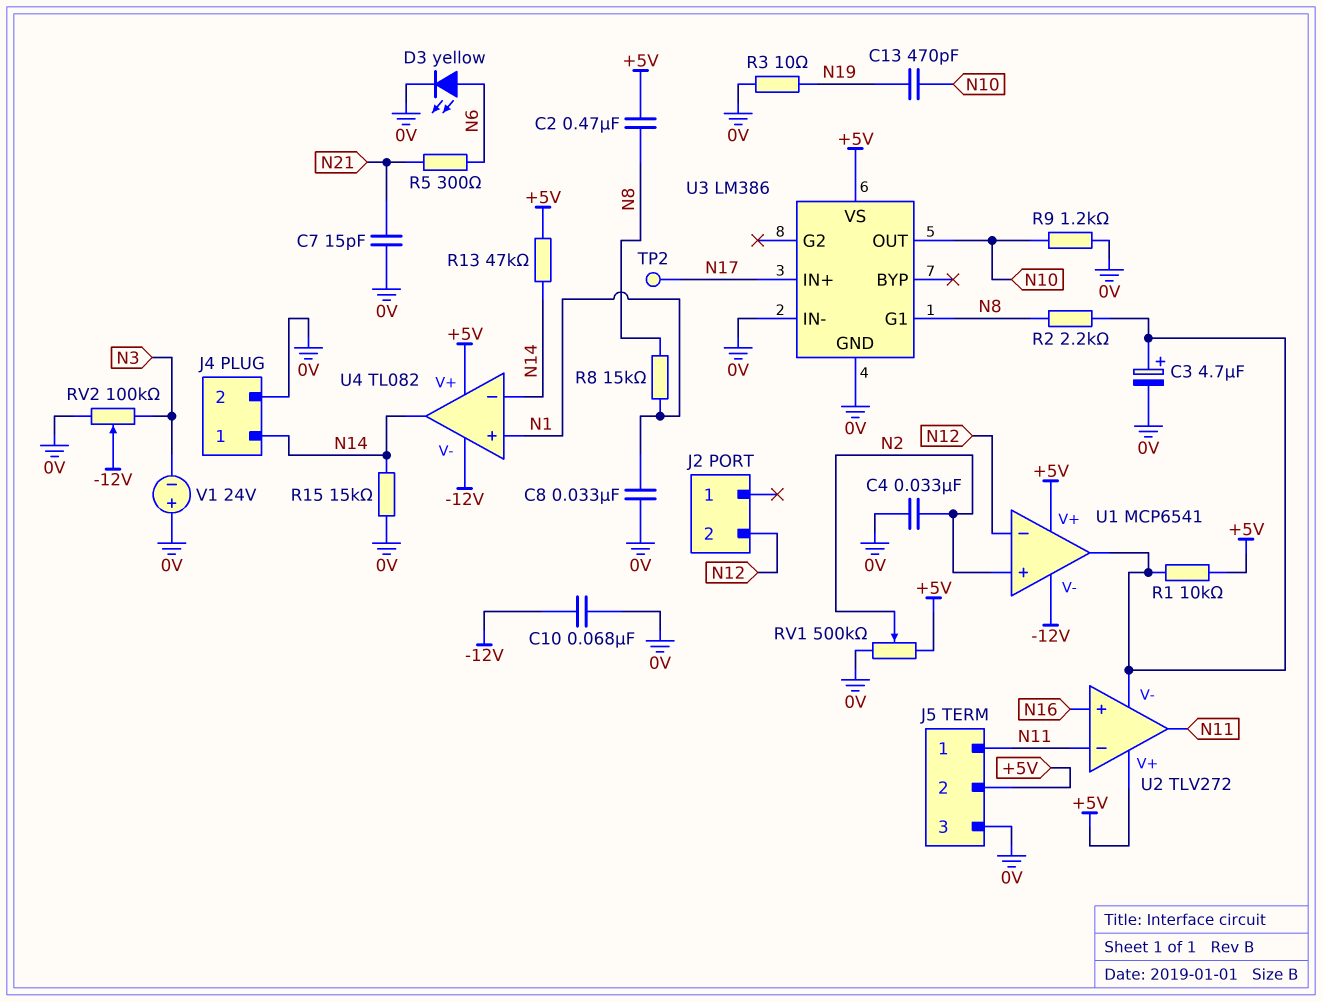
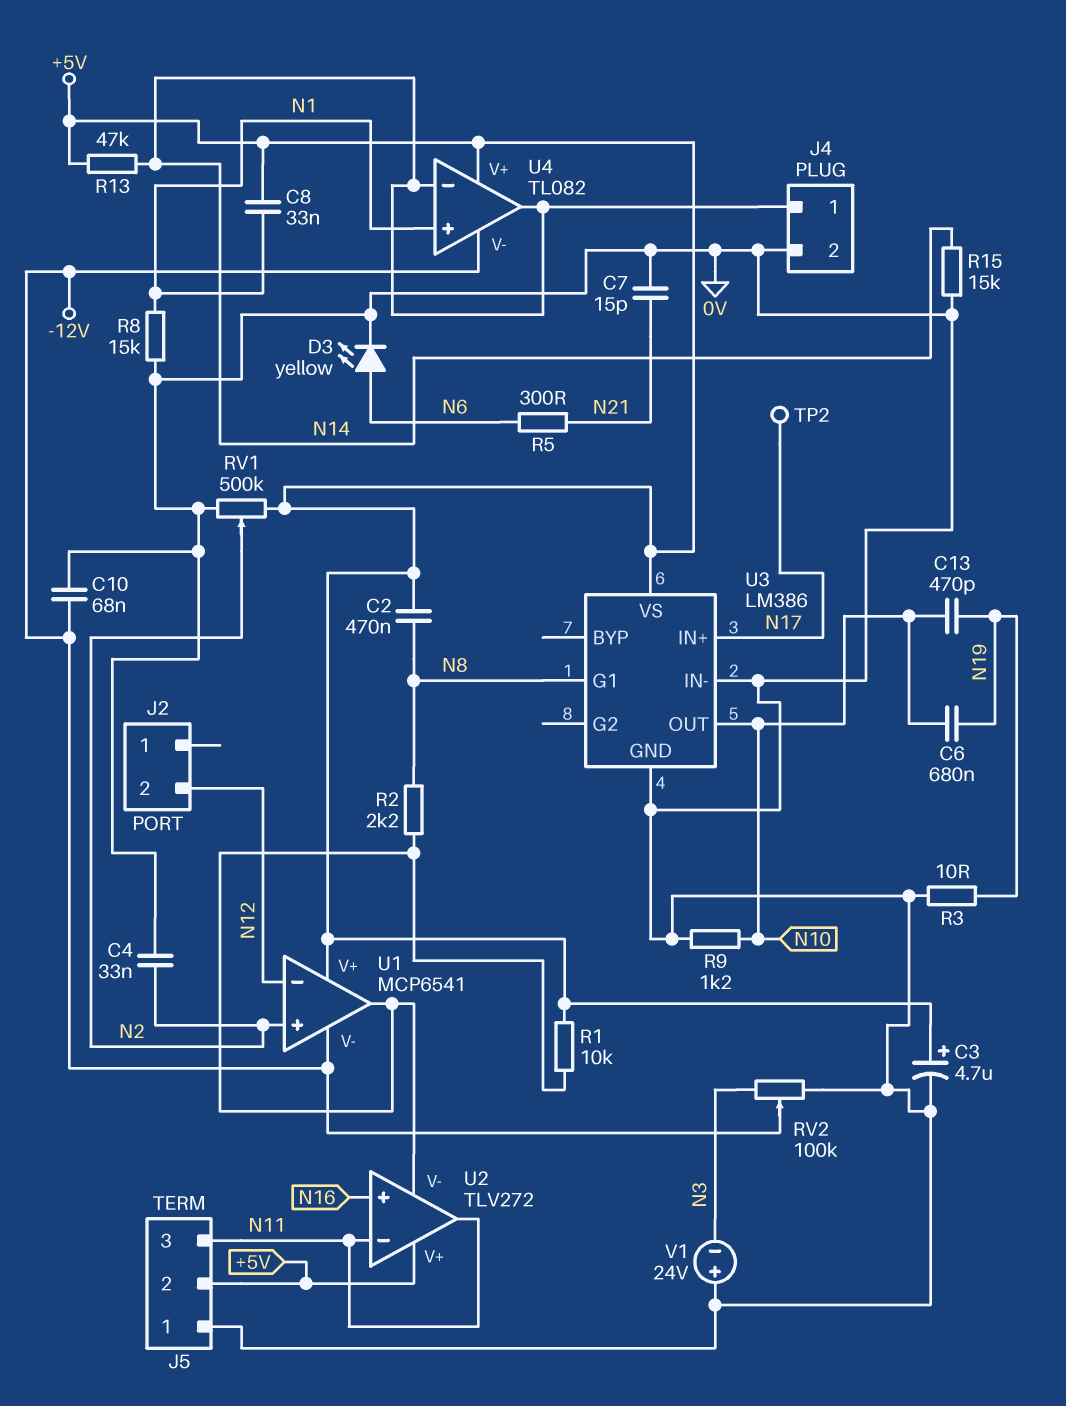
C3: 4.7uF (plus U1/out, minus 0V) -> 4.7uF (plus +5V, minus 0V)
C6: none -> 680nF (N10, N19)
C8: 33nF (0V, N1) -> 33nF (+5V, N1)
J5 pin 1: N11 -> 0V
J5 pin 3: 0V -> N11
R8: 15k (N1, N8) -> 15k (0V, N1)

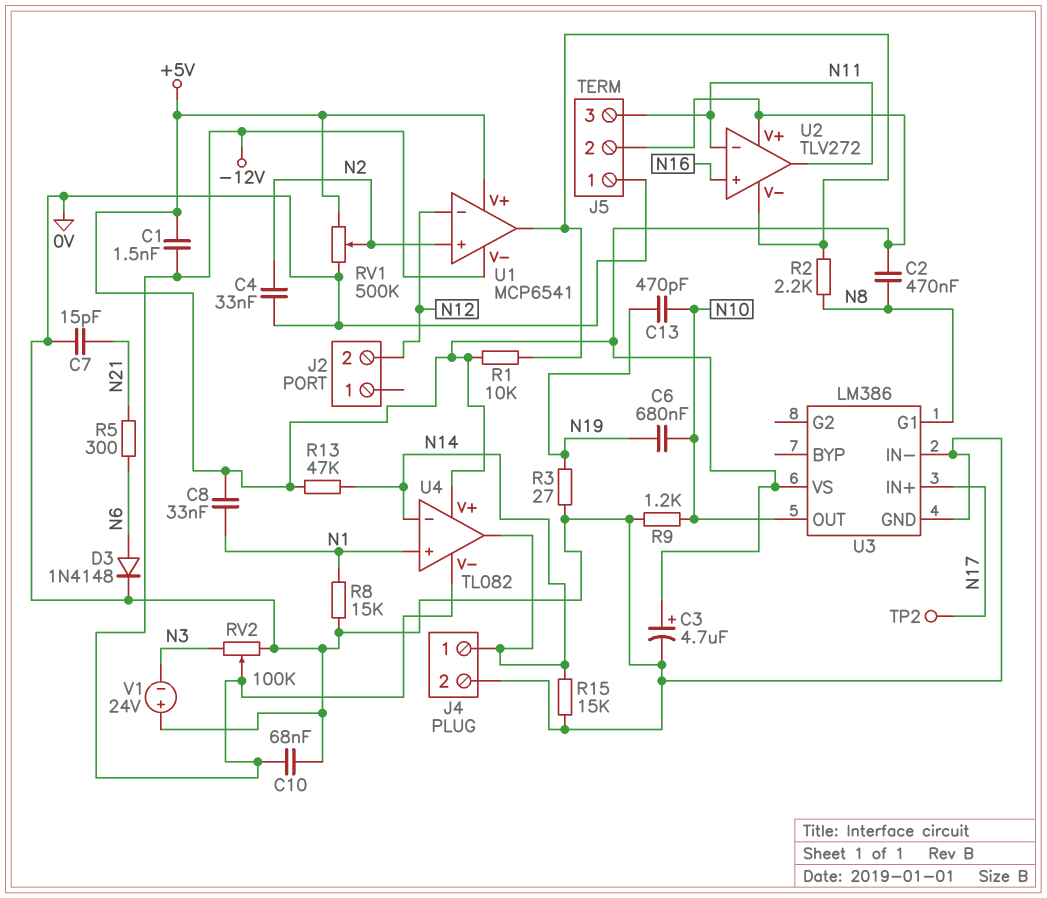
C1: none -> 1.5nF (+5V, -12V)
D3: LED yellow (A N6, K 0V) -> diode 1N4148 (A N6, K 0V)
R3: 10 (0V, N19) -> 27 (0V, N19)

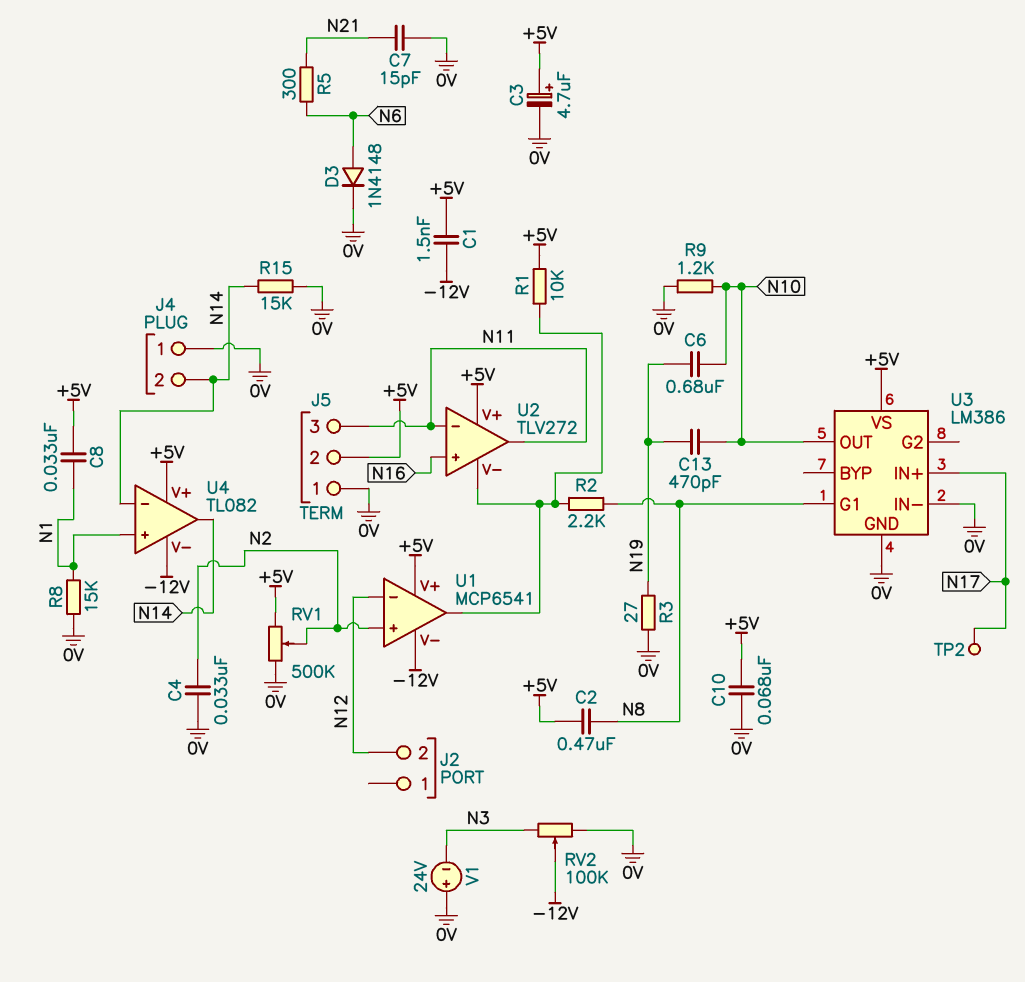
C10: 68nF (-12V, 0V) -> 68nF (+5V, 0V)
J4 pin 1: N14 -> 0V
J4 pin 2: 0V -> N14
R13: 47k (+5V, N14) -> none

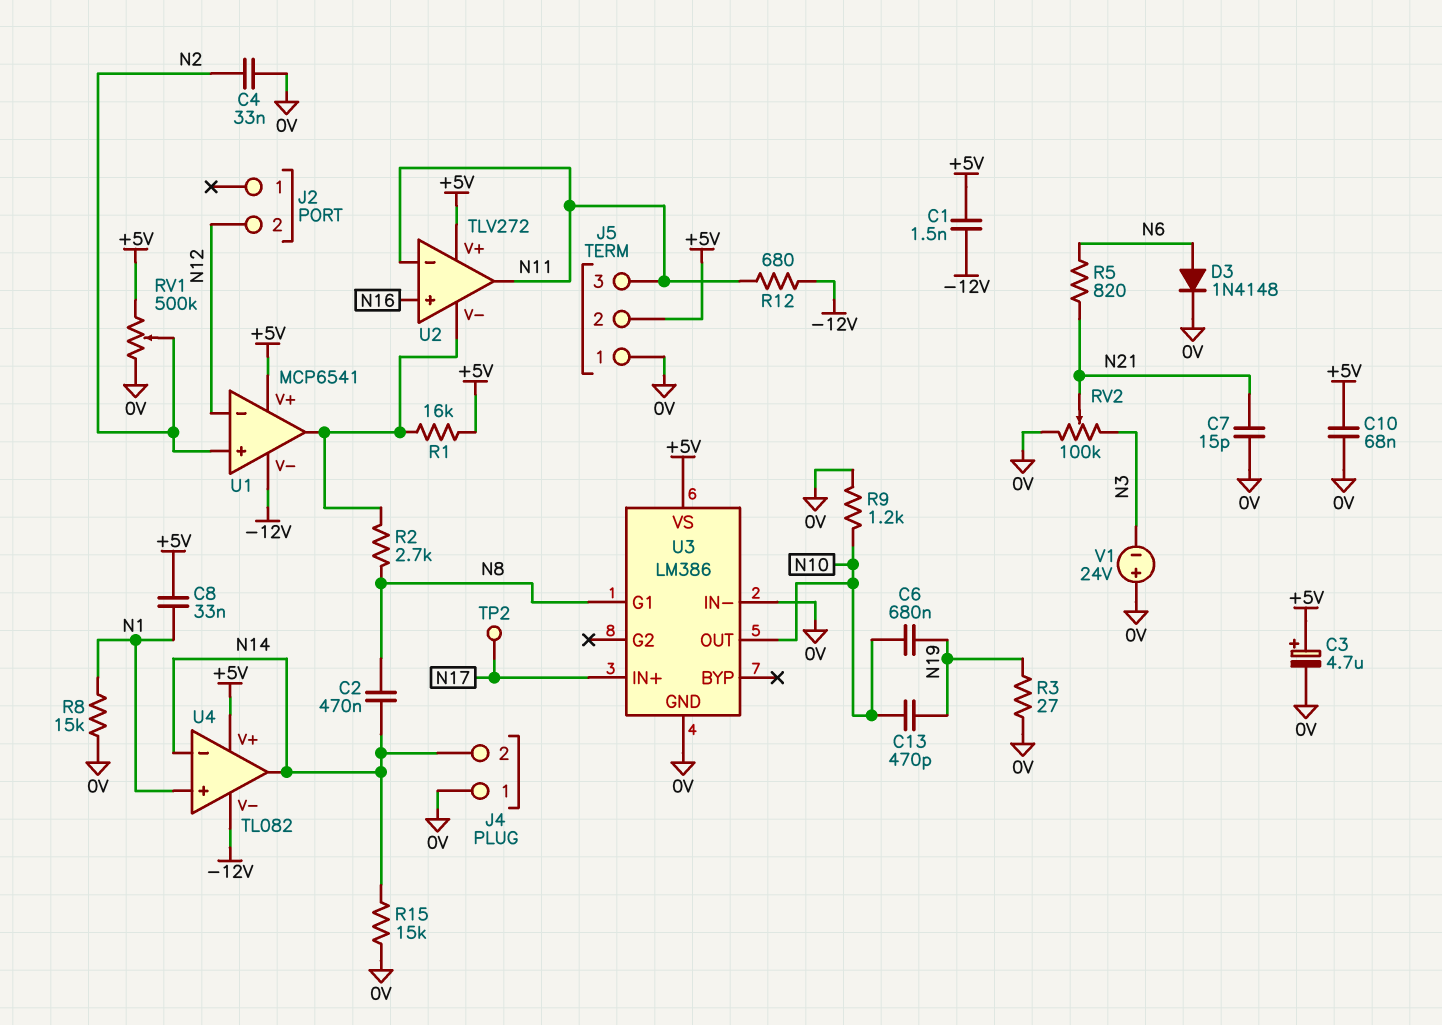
C2: 470nF (+5V, N8) -> 470nF (N8, N14)
R1: 10k (+5V, U1/out) -> 16k (+5V, U1/out)
R2: 2.2k (N8, U1/out) -> 2.7k (N8, U1/out)
R5: 300 (N6, N21) -> 820 (N6, N21)
R12: none -> 680 (-12V, N11)
RV2: 100k (0V, N3, wiper -12V) -> 100k (0V, N3, wiper N21)

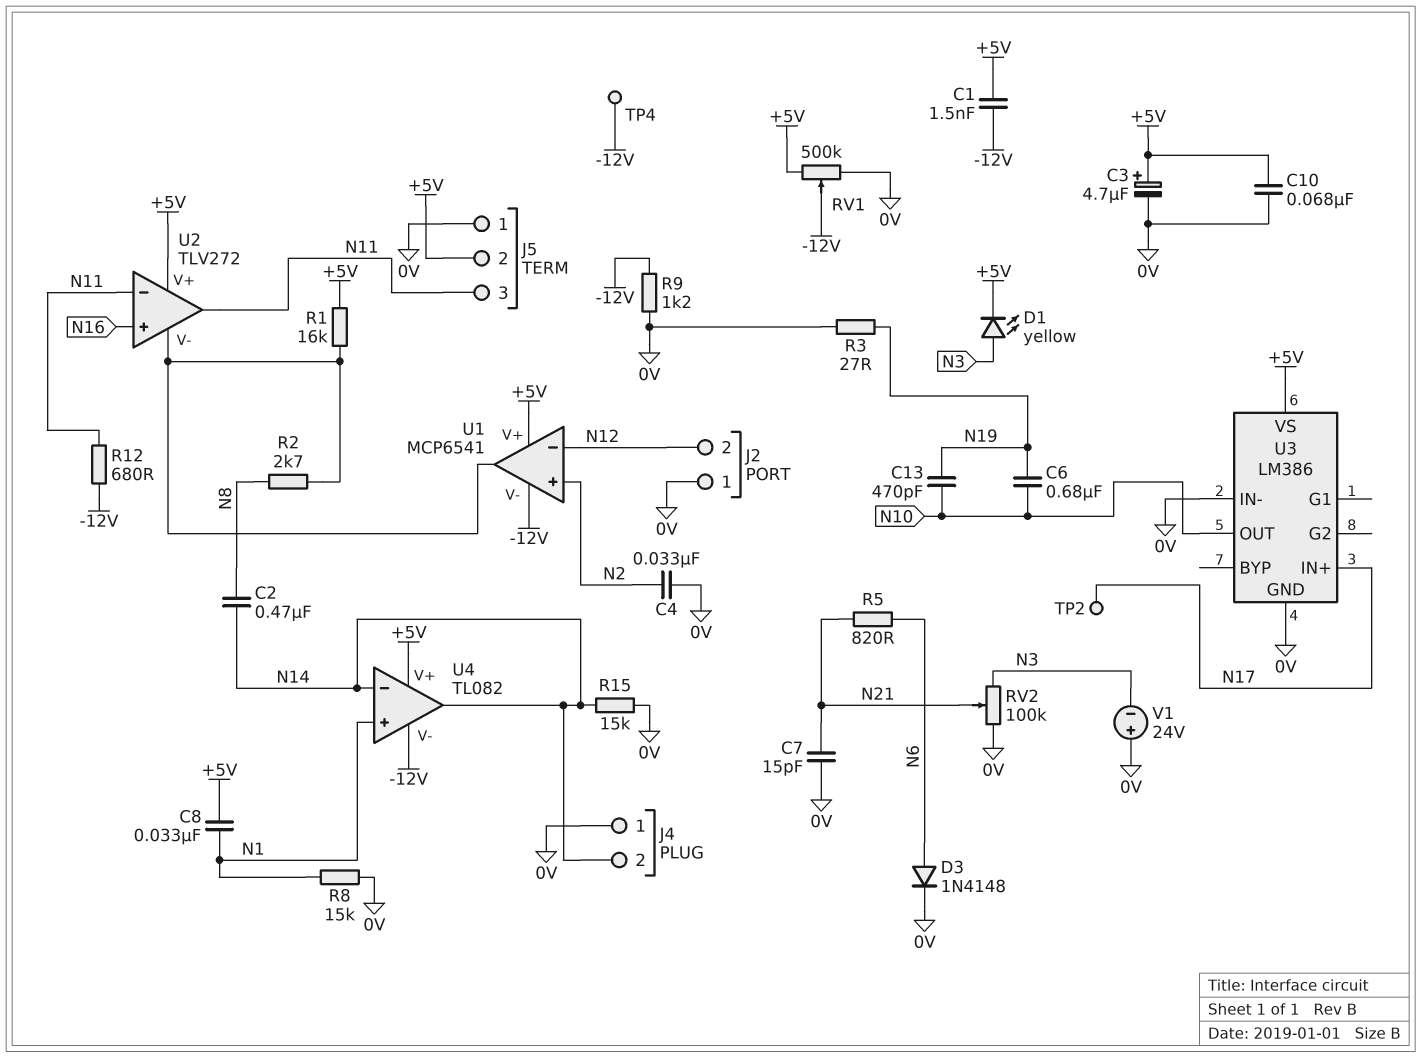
D1: none -> LED yellow (A N3, K +5V)
J2 pin 1: none -> 0V
R9: 1.2k (0V, N10) -> 1.2k (-12V, 0V)
RV1: 500k (+5V, 0V, wiper N2) -> 500k (+5V, 0V, wiper -12V)
TP4: none -> test point (-12V)
U3 pin G1: N8 -> none

